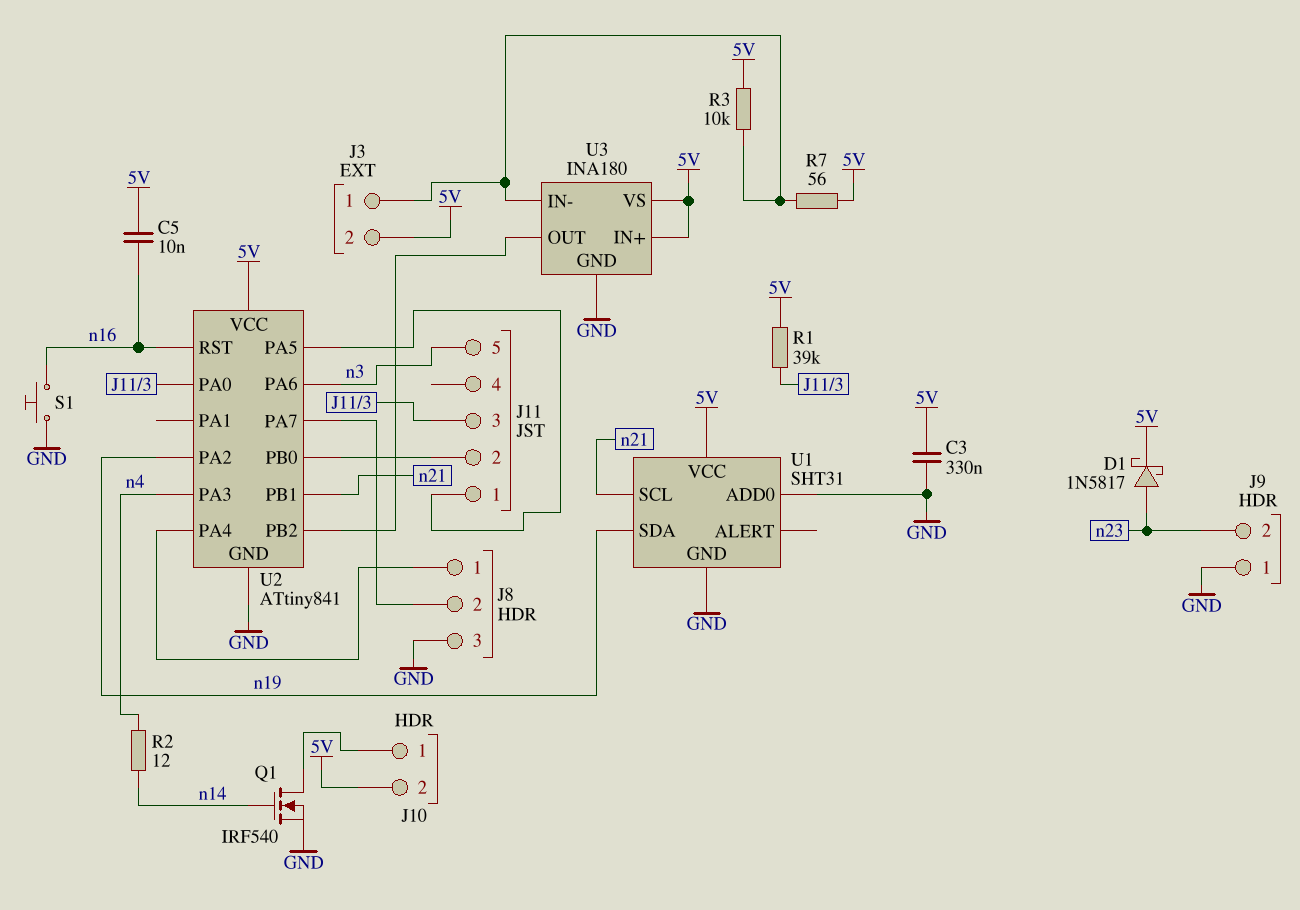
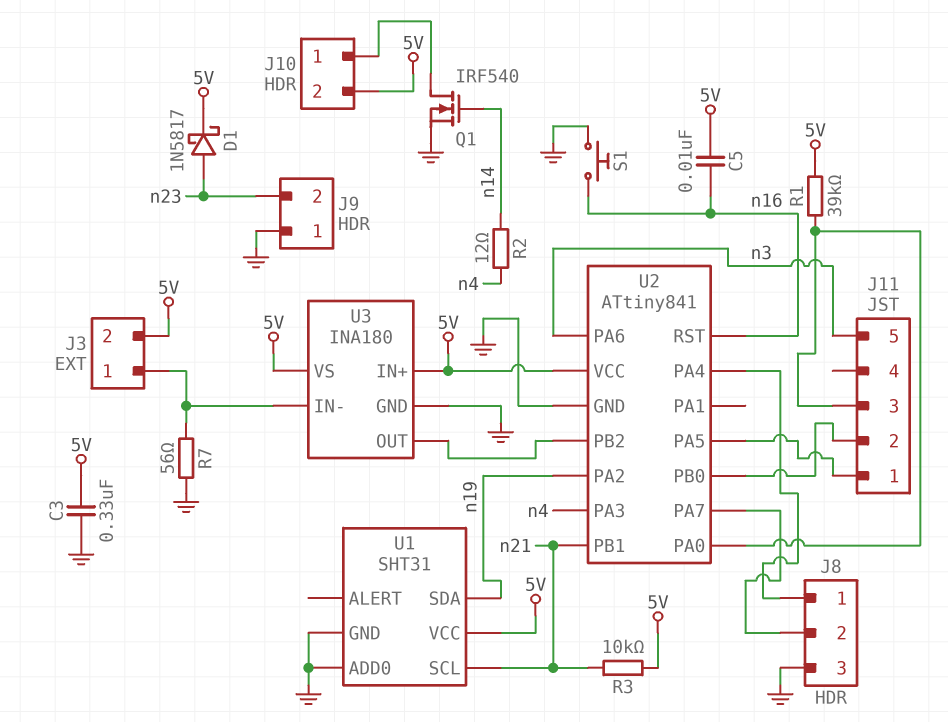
R3: 10k (5V, J3/1) -> 10k (5V, n21)
R7: 56 (5V, J3/1) -> 56 (GND, J3/1)

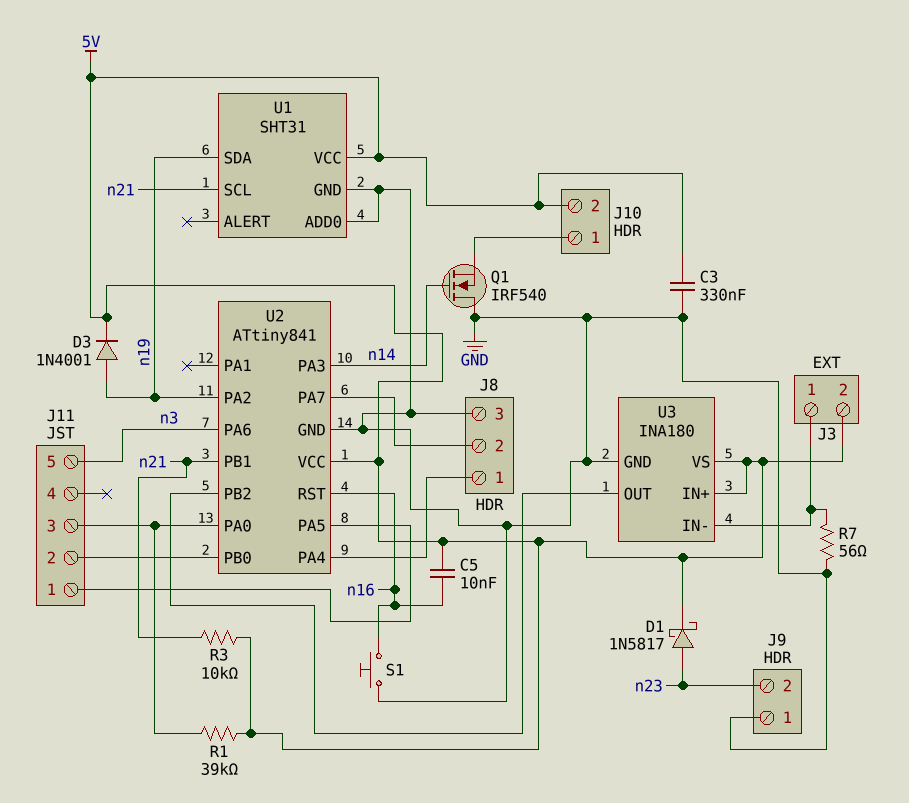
D3: none -> diode 1N4001 (A n19, K 5V)
Q1: NMOS IRF540 (G n14, D J10/1, S GND) -> NMOS IRF540 (G n14, D GND, S J10/1)
R2: 12 (n4, n14) -> none
U2 pin PA3: n4 -> n14

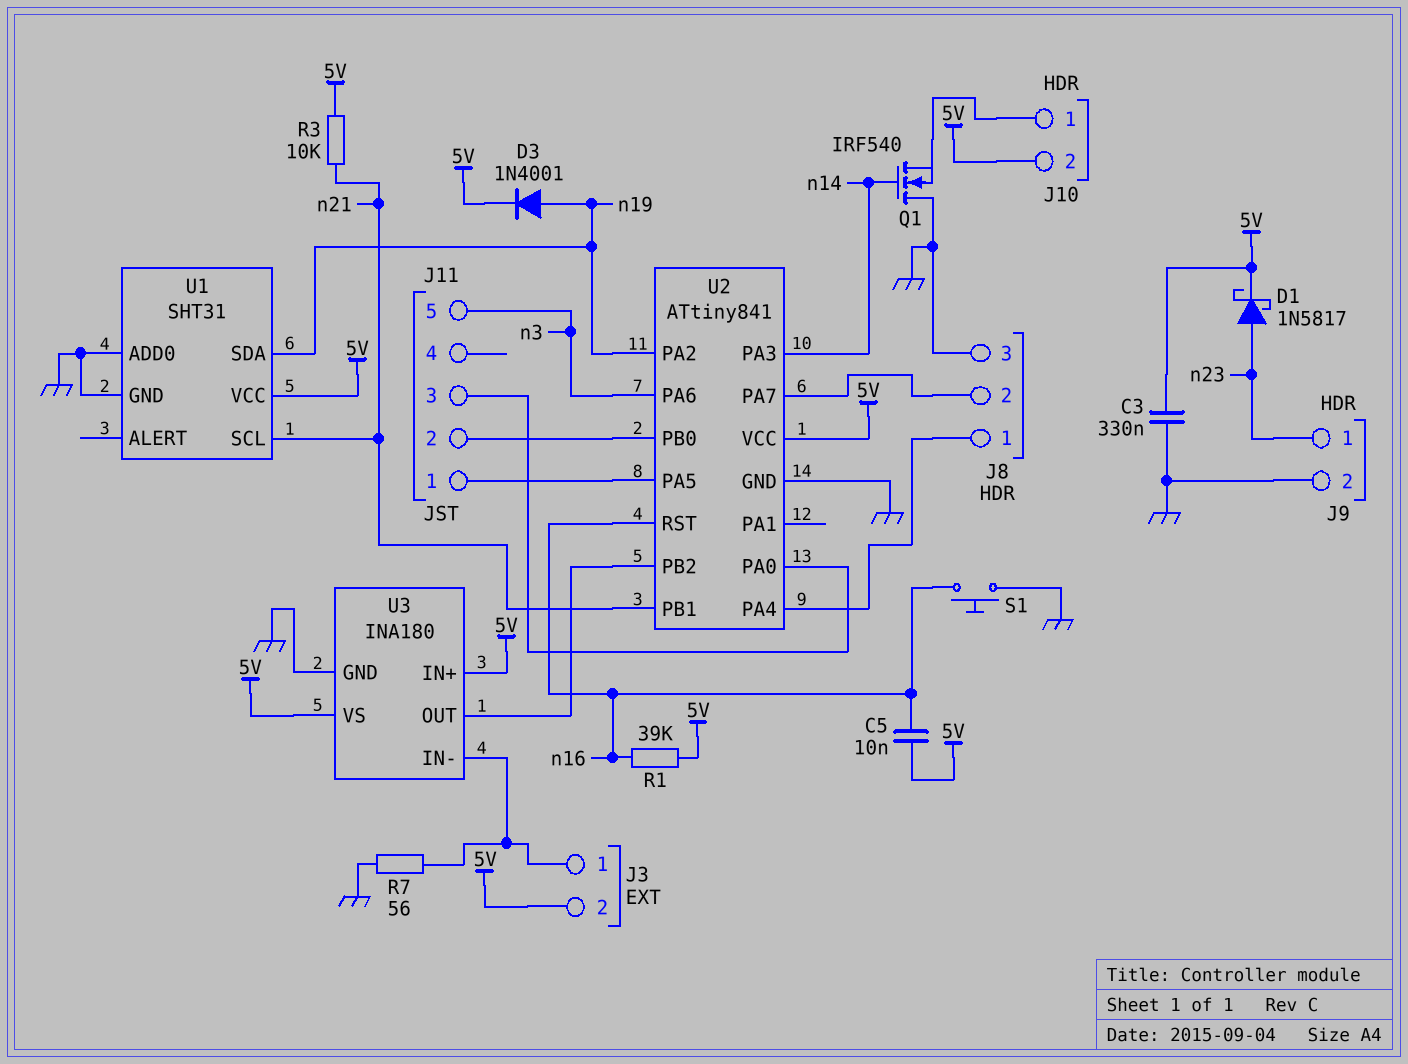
J9 pin 1: GND -> n23
J9 pin 2: n23 -> GND
R1: 39k (5V, J11/3) -> 39k (5V, n16)

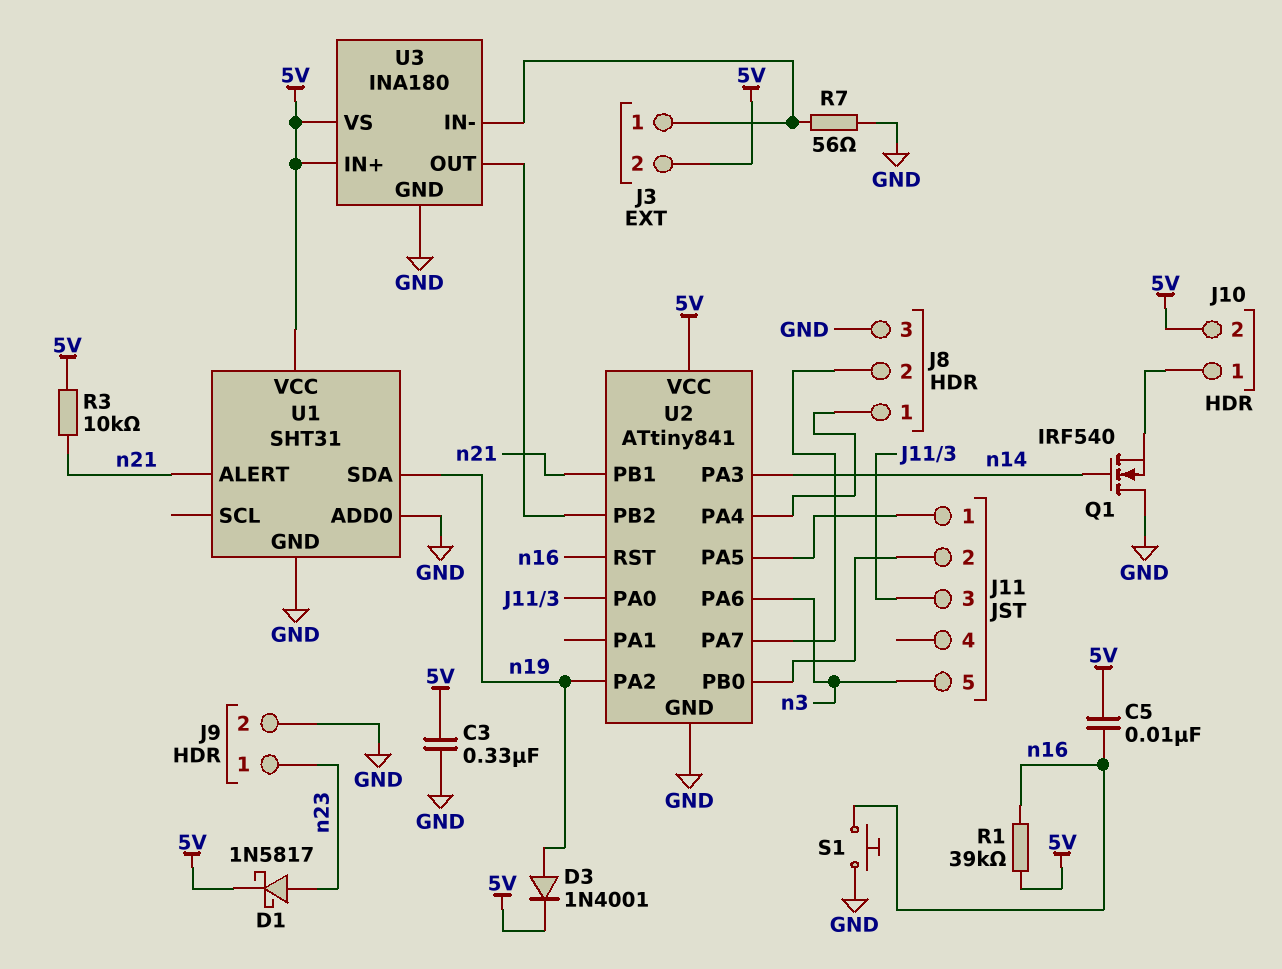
U1 pin ALERT: none -> n21
U1 pin SCL: n21 -> none

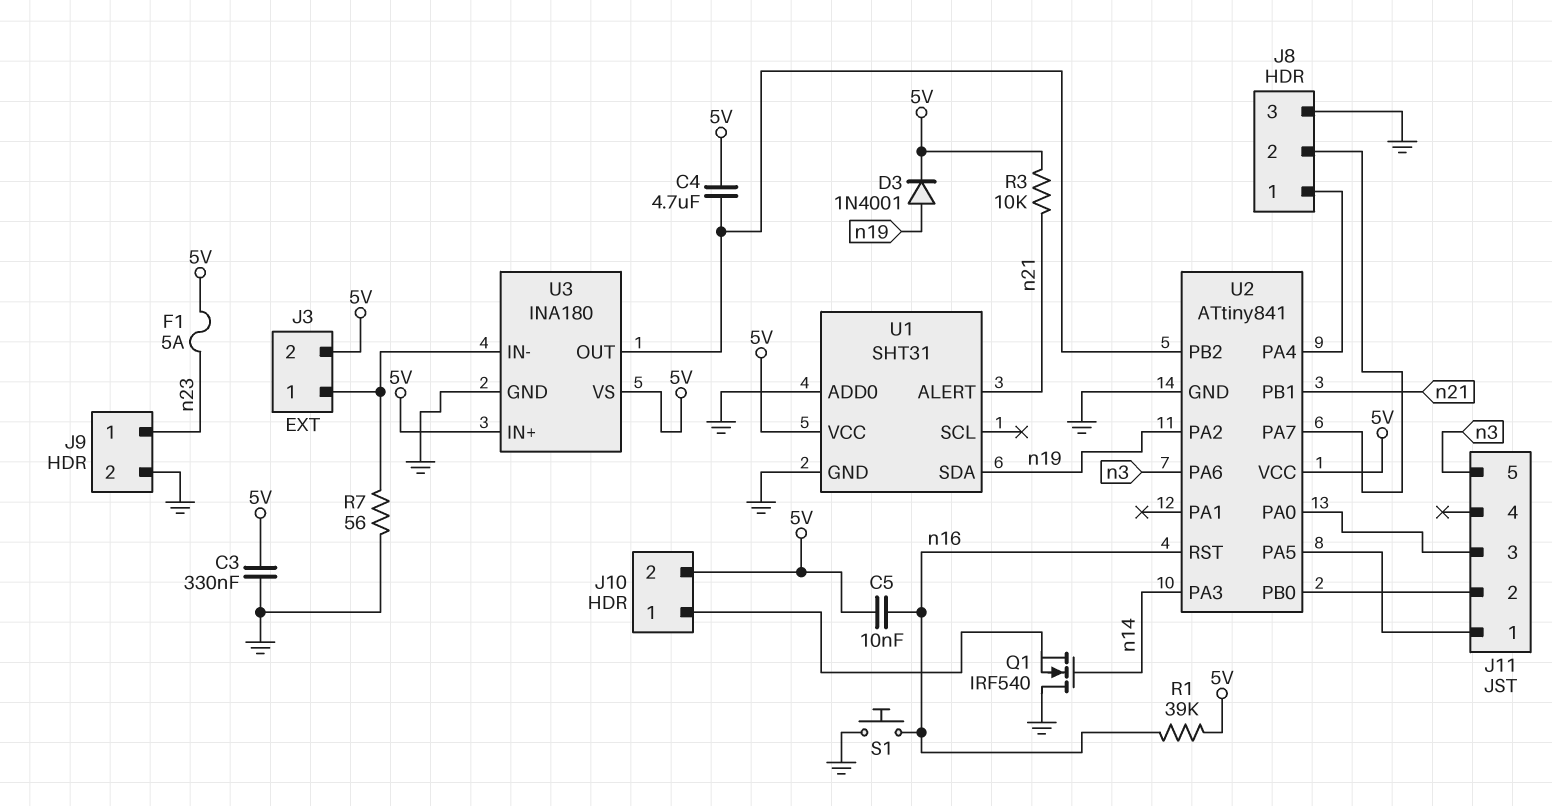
C4: none -> 4.7uF (5V, U2/PB2)
D1: schottky 1N5817 (A n23, K 5V) -> none
F1: none -> 5A (5V, n23)

